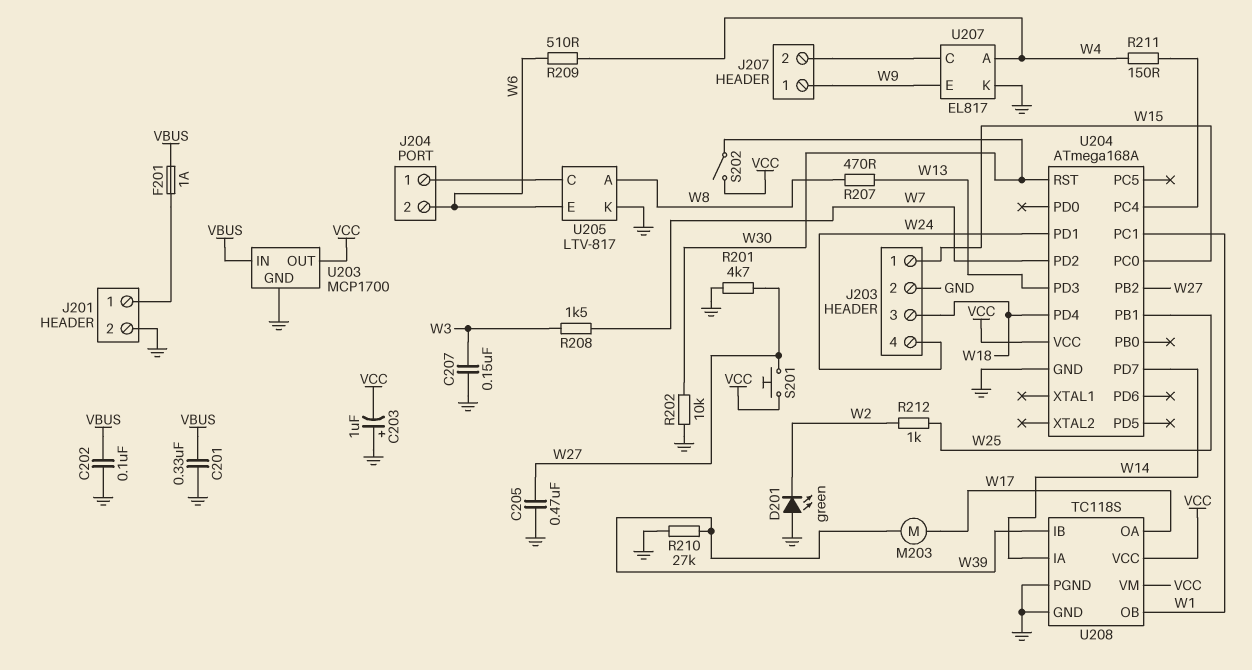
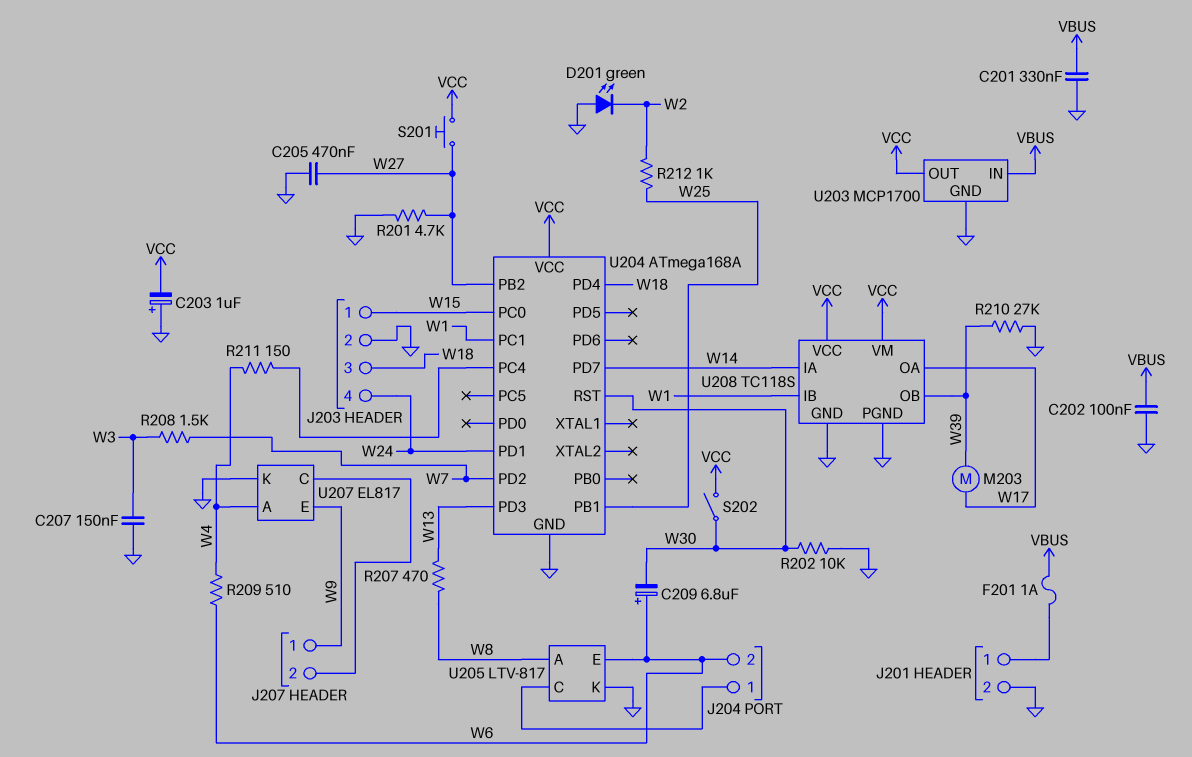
C209: none -> 6.8uF (plus W6, minus W30)
U208 pin IB: W39 -> W1
U208 pin OB: W1 -> W39

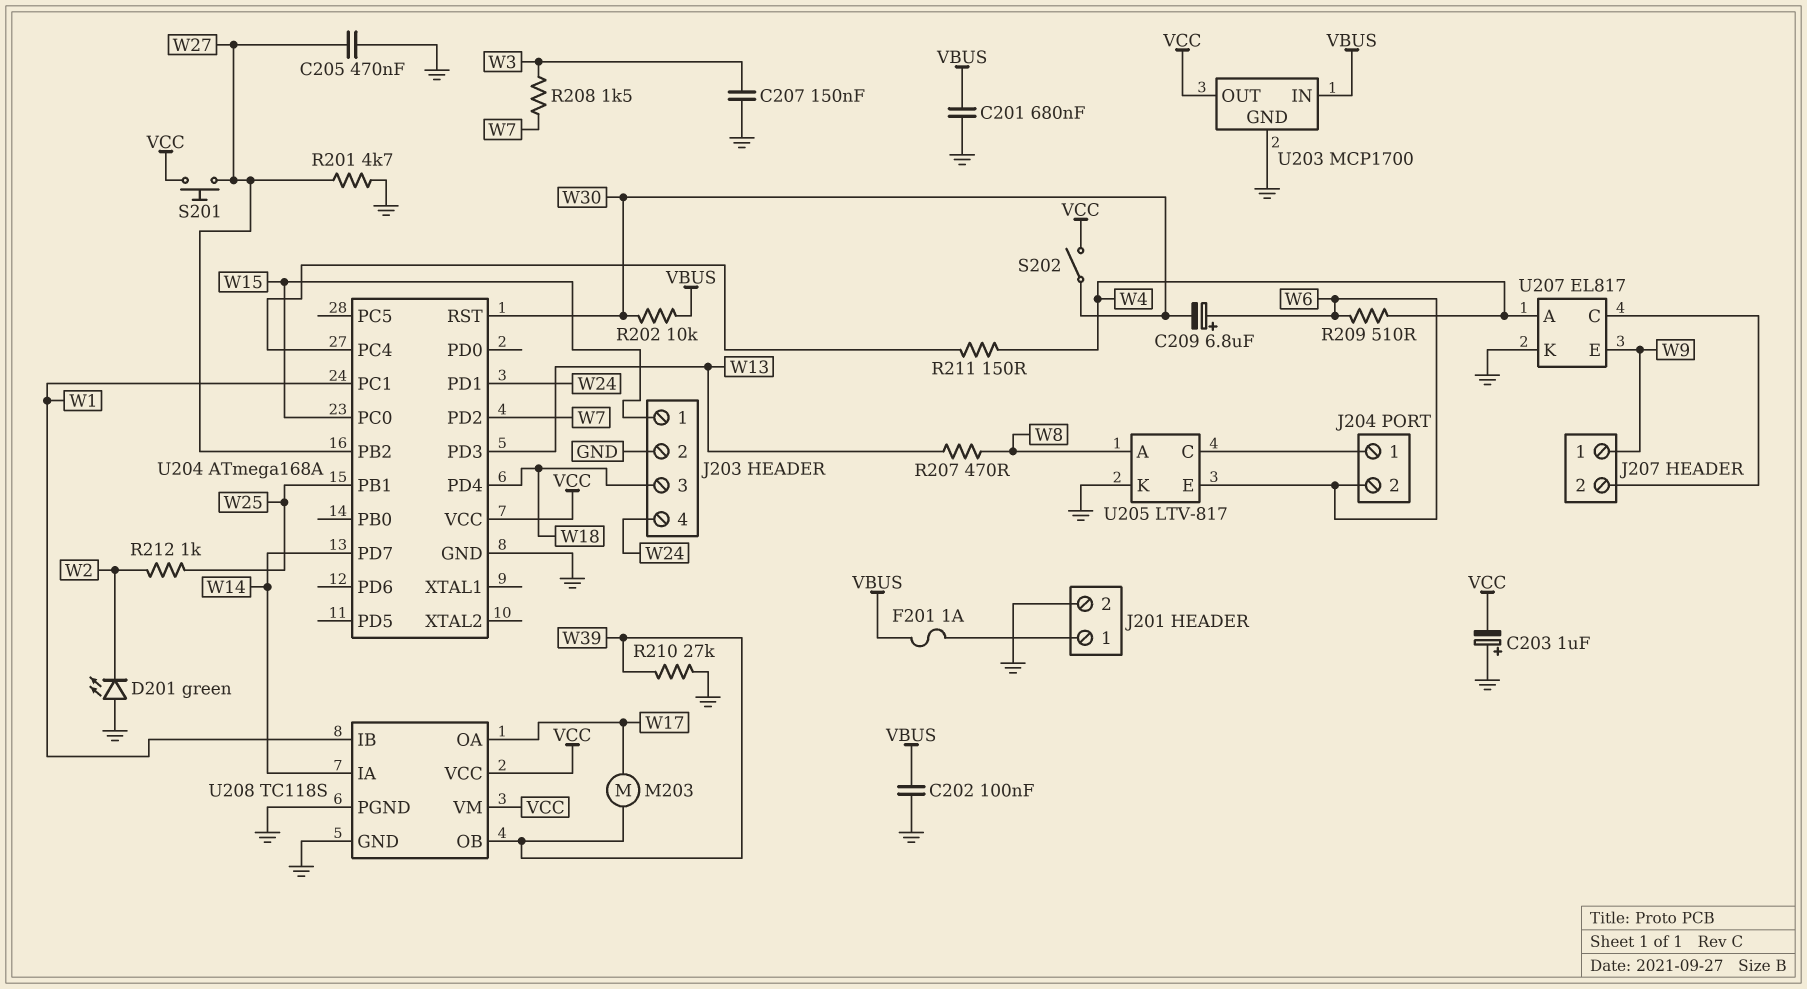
C201: 330nF (GND, VBUS) -> 680nF (GND, VBUS)
R202: 10k (GND, W30) -> 10k (VBUS, W30)

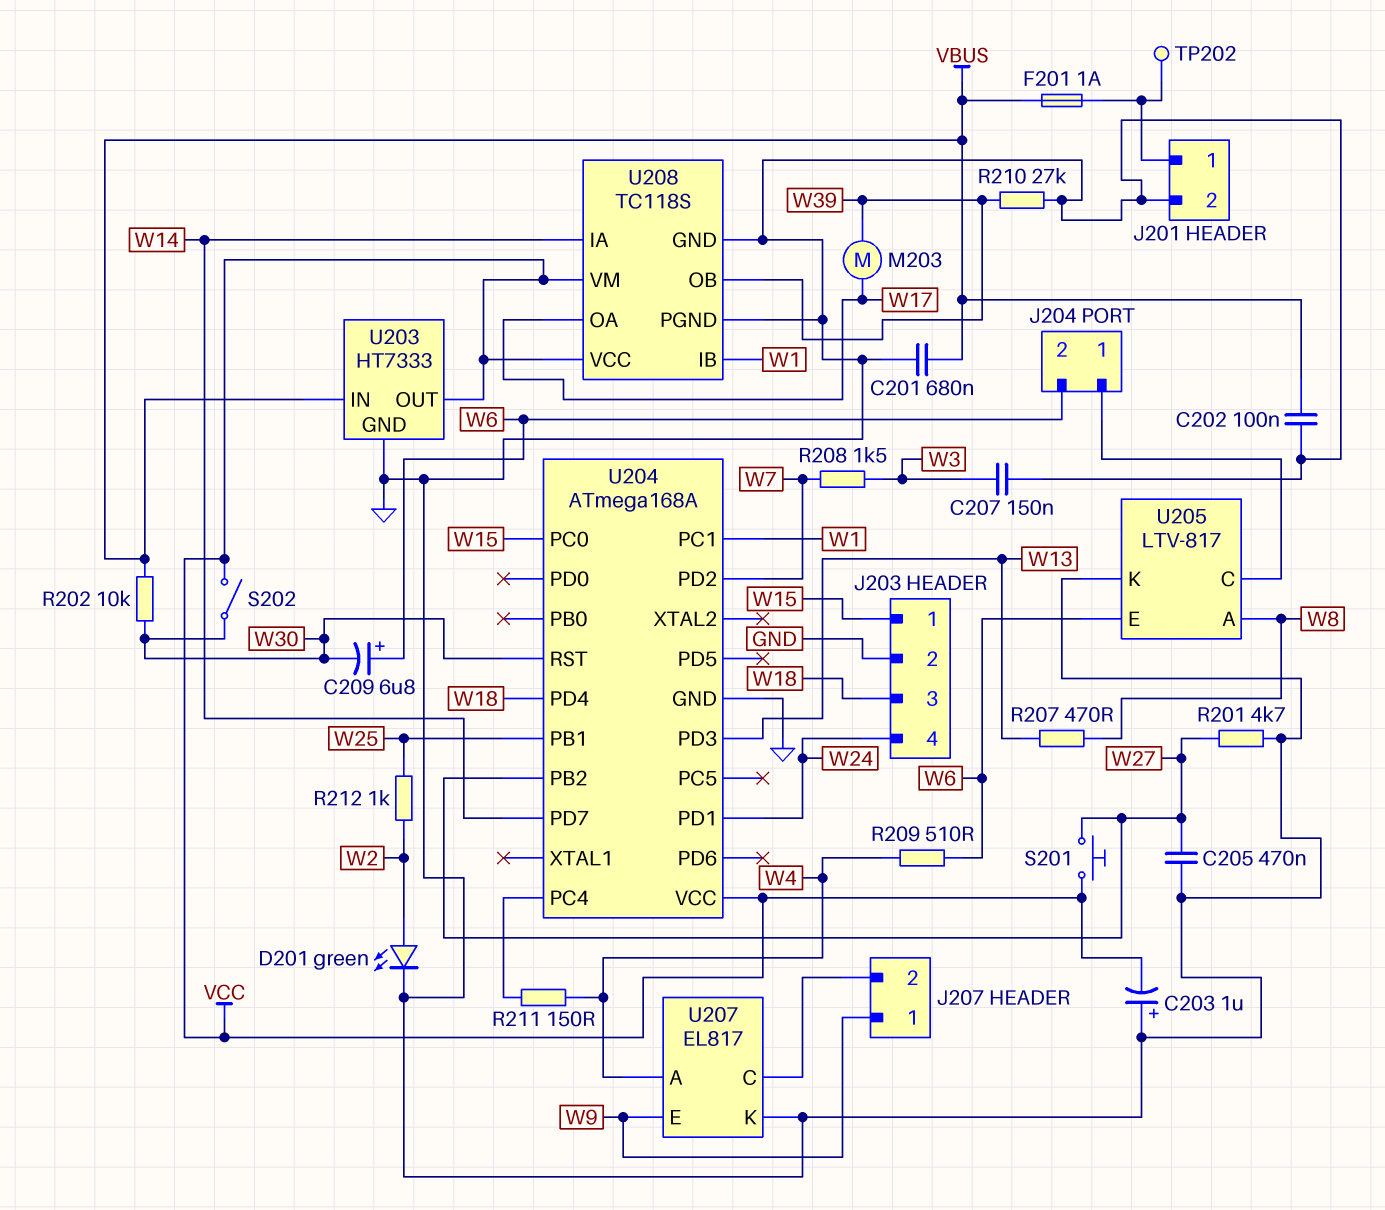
D201: LED green (A GND, K W2) -> LED green (A W2, K GND)
TP202: none -> test point (J201/1)
U203: MCP1700 -> HT7333

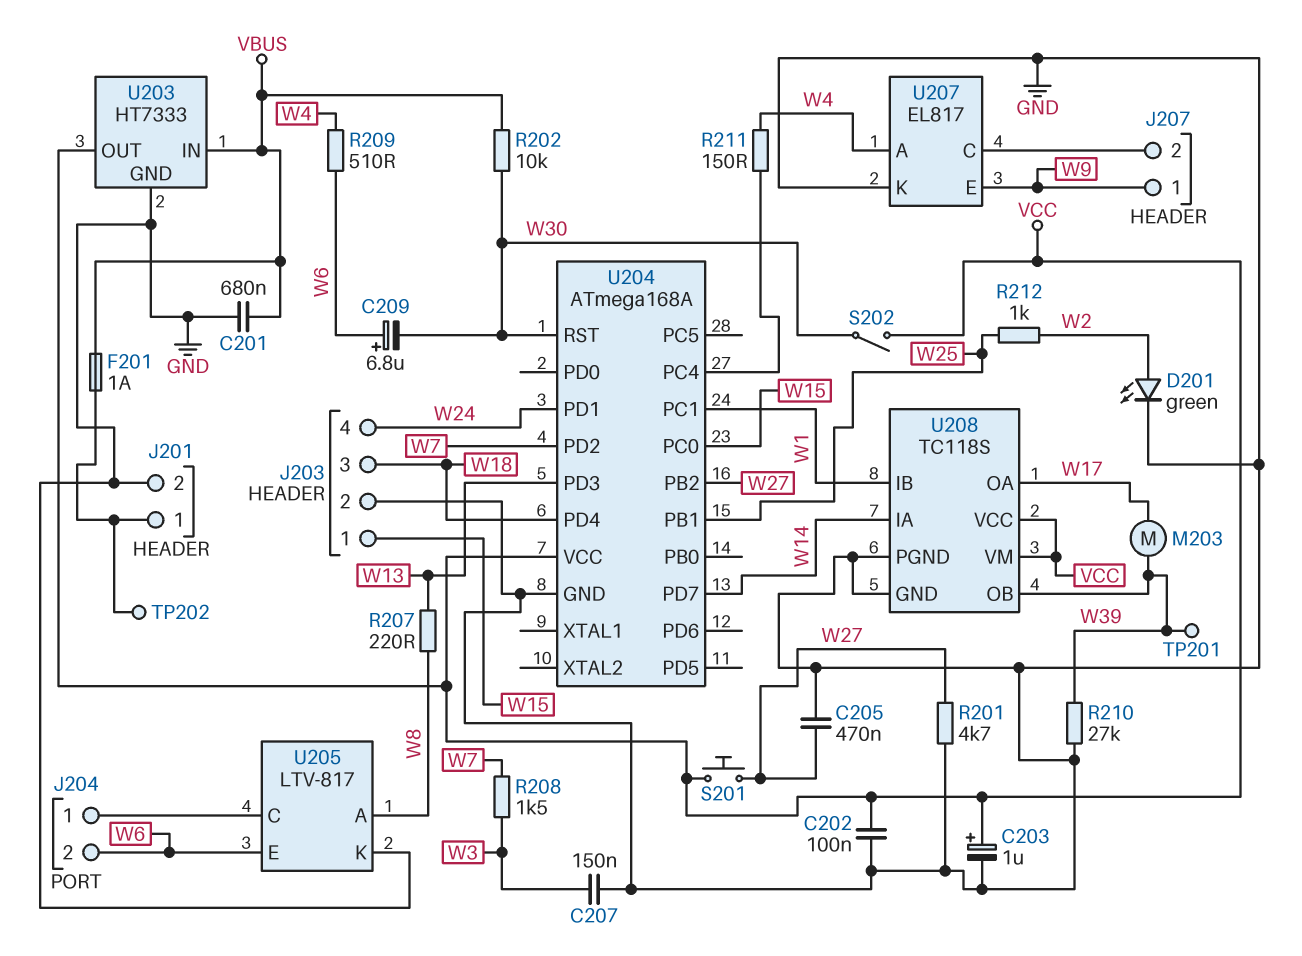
C202: 100nF (GND, VBUS) -> 100nF (GND, VCC)
C203: 1uF (plus GND, minus VCC) -> 1uF (plus VCC, minus GND)
R207: 470 (W8, W13) -> 220 (W8, W13)
TP201: none -> test point (W39)

